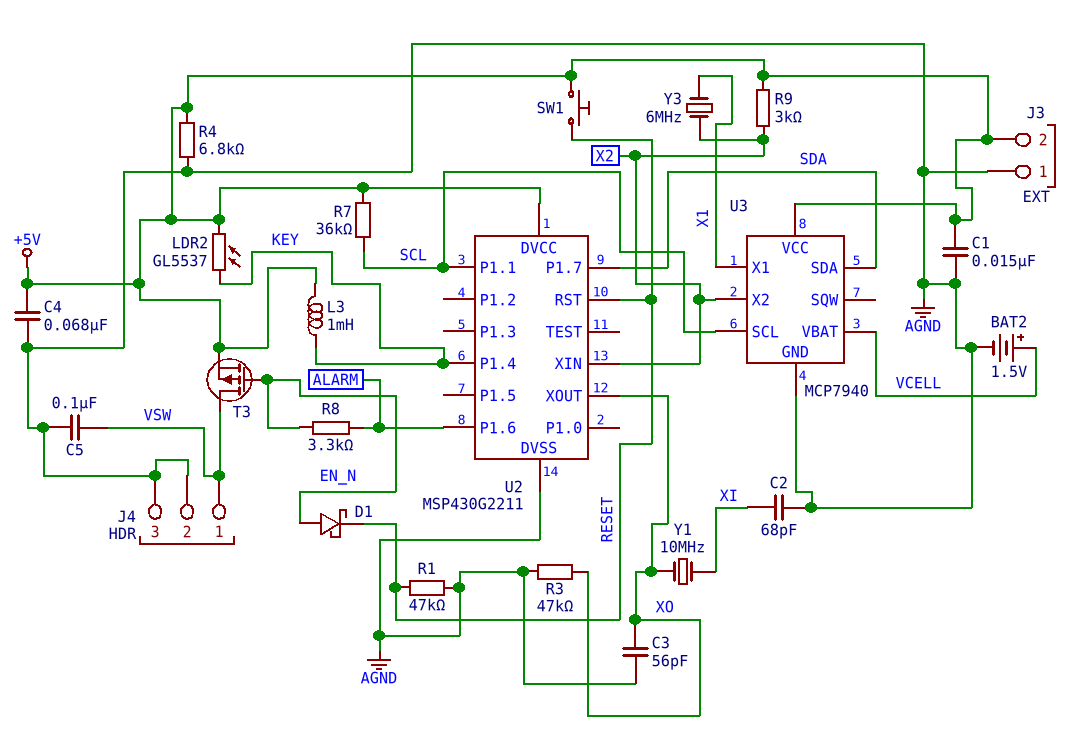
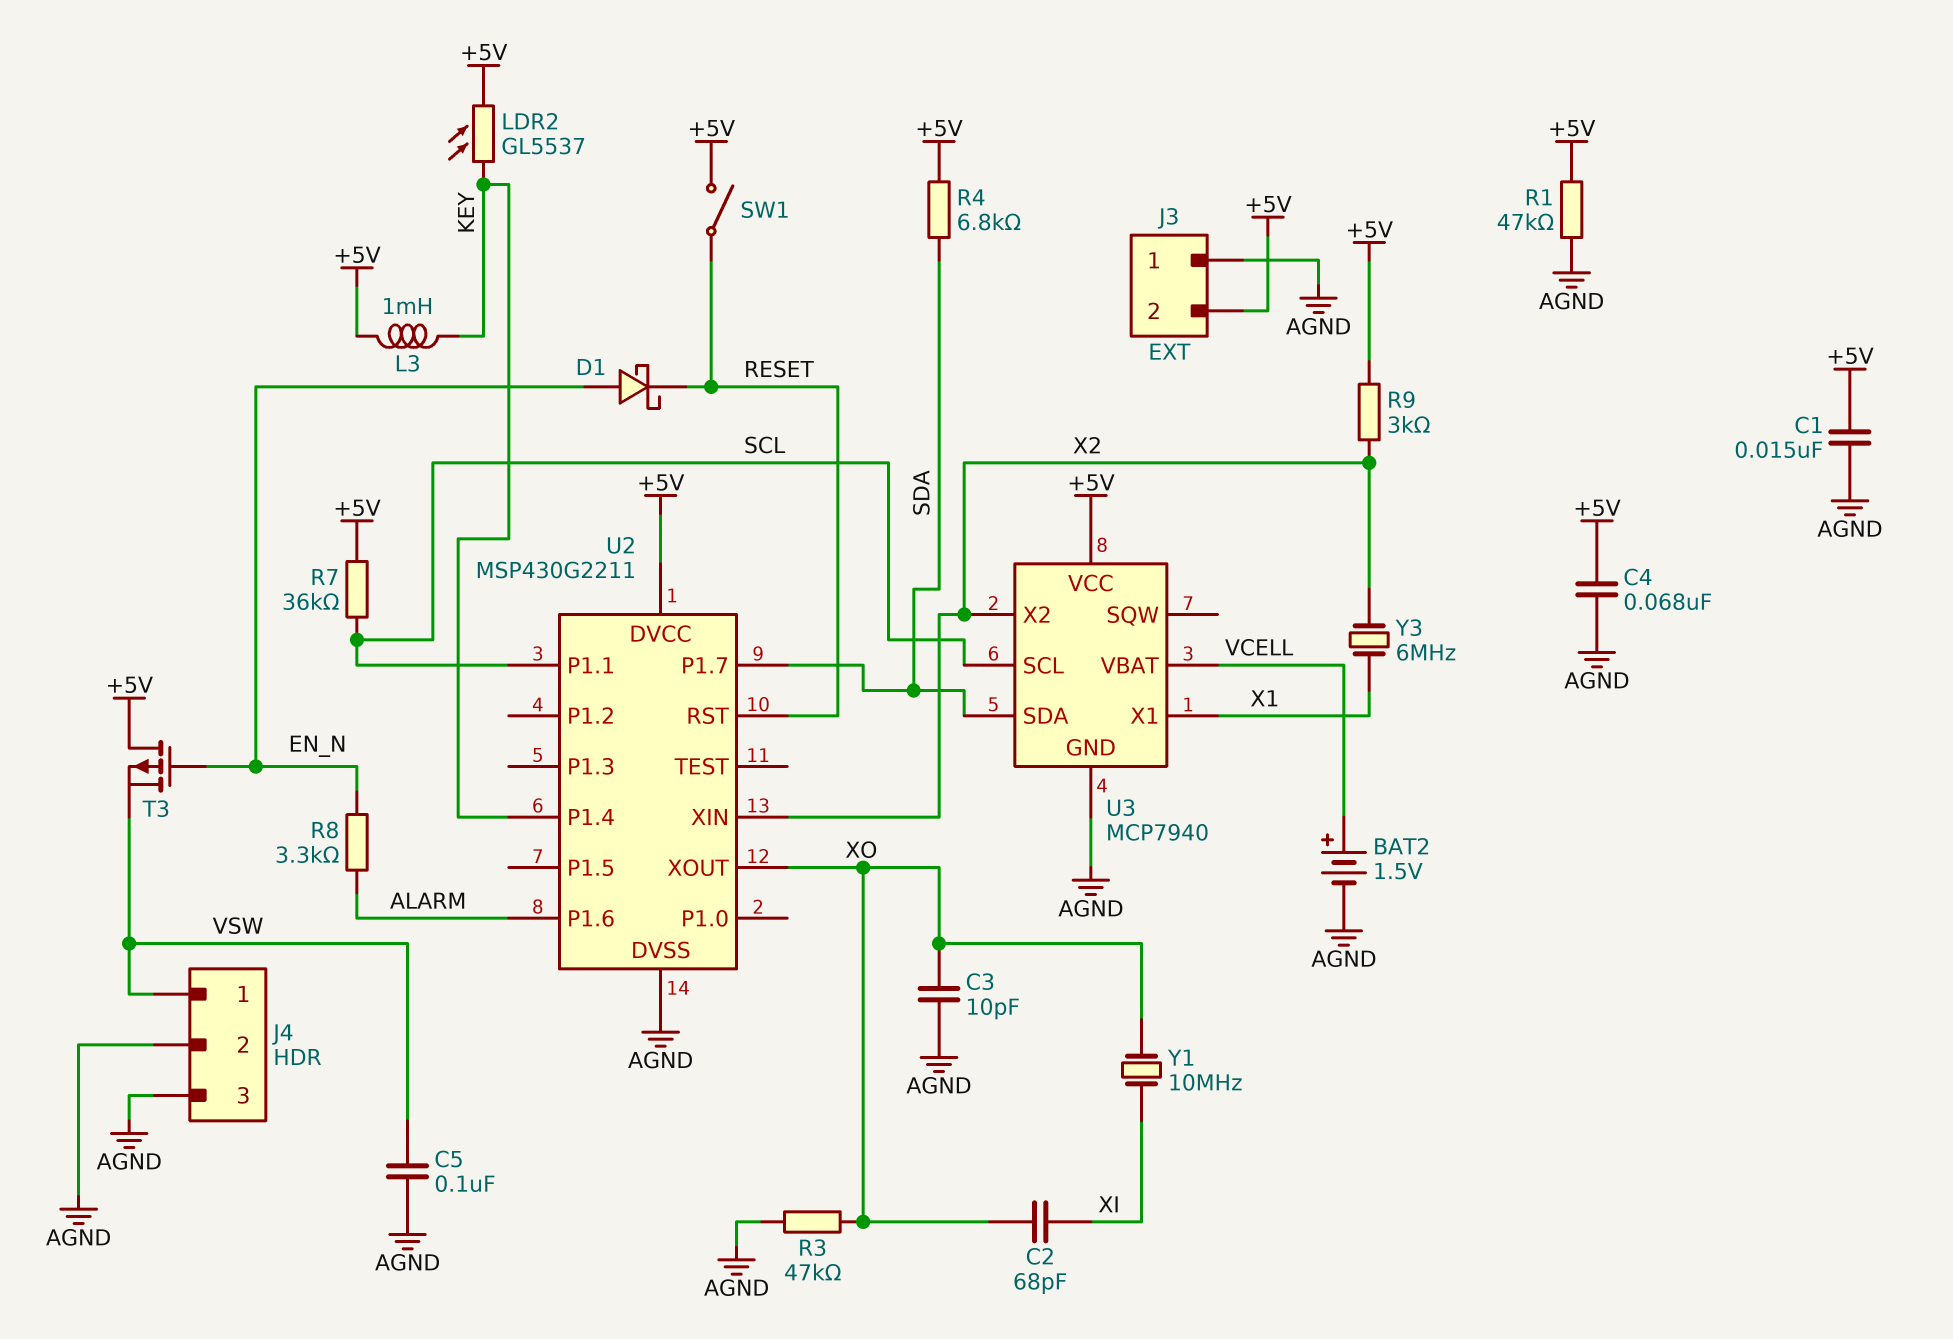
C2: 68pF (AGND, XI) -> 68pF (XI, XO)
C3: 56pF (AGND, XO) -> 10pF (AGND, XO)
R1: 47k (AGND, RESET) -> 47k (+5V, AGND)
R4: 6.8k (+5V, AGND) -> 6.8k (+5V, SDA)
SW1: button (+5V, RESET) -> switch (+5V, RESET)
T3: PMOS (G EN_N, D VSW, S +5V) -> PMOS (G EN_N, D +5V, S VSW)

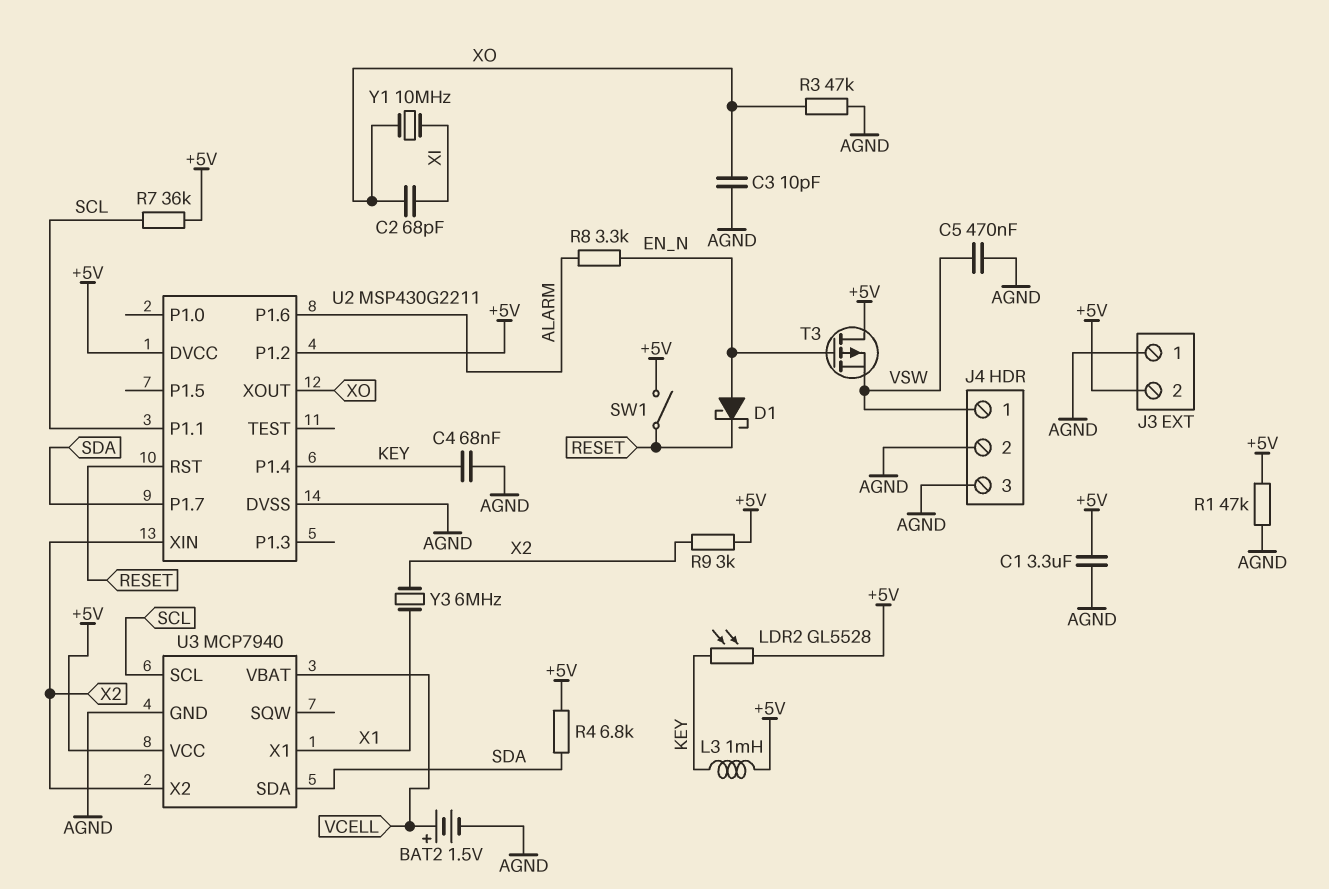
C1: 15nF (+5V, AGND) -> 3.3uF (+5V, AGND)
C4: 68nF (+5V, AGND) -> 68nF (AGND, KEY)
C5: 100nF (AGND, VSW) -> 470nF (AGND, VSW)
LDR2: GL5537 (+5V, KEY) -> GL5528 (+5V, KEY)
U2 pin P1.2: none -> +5V

